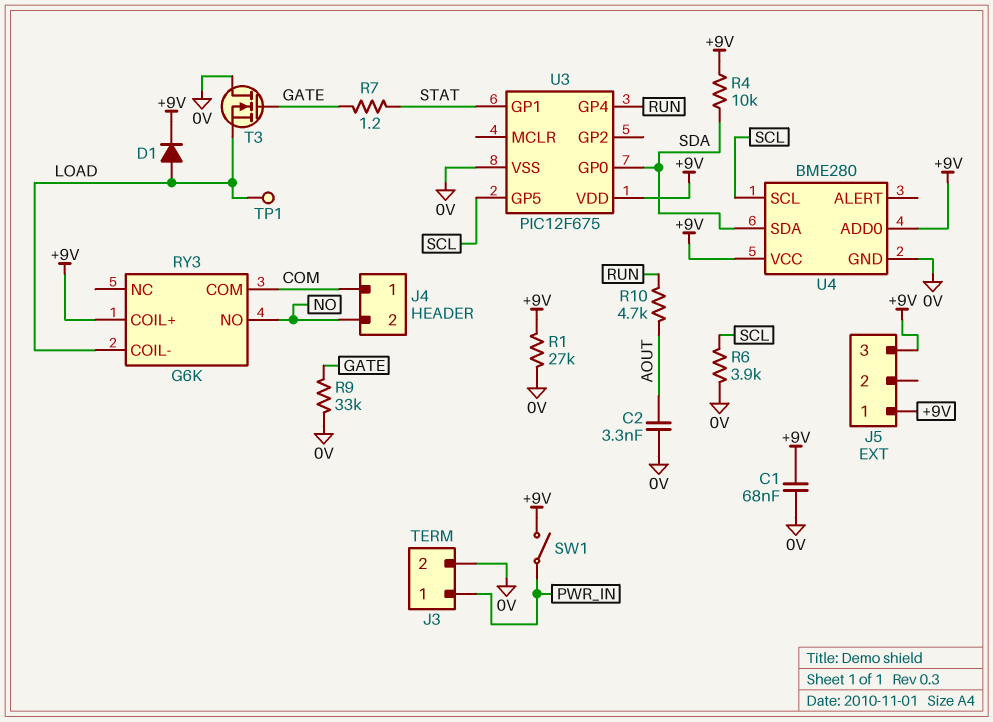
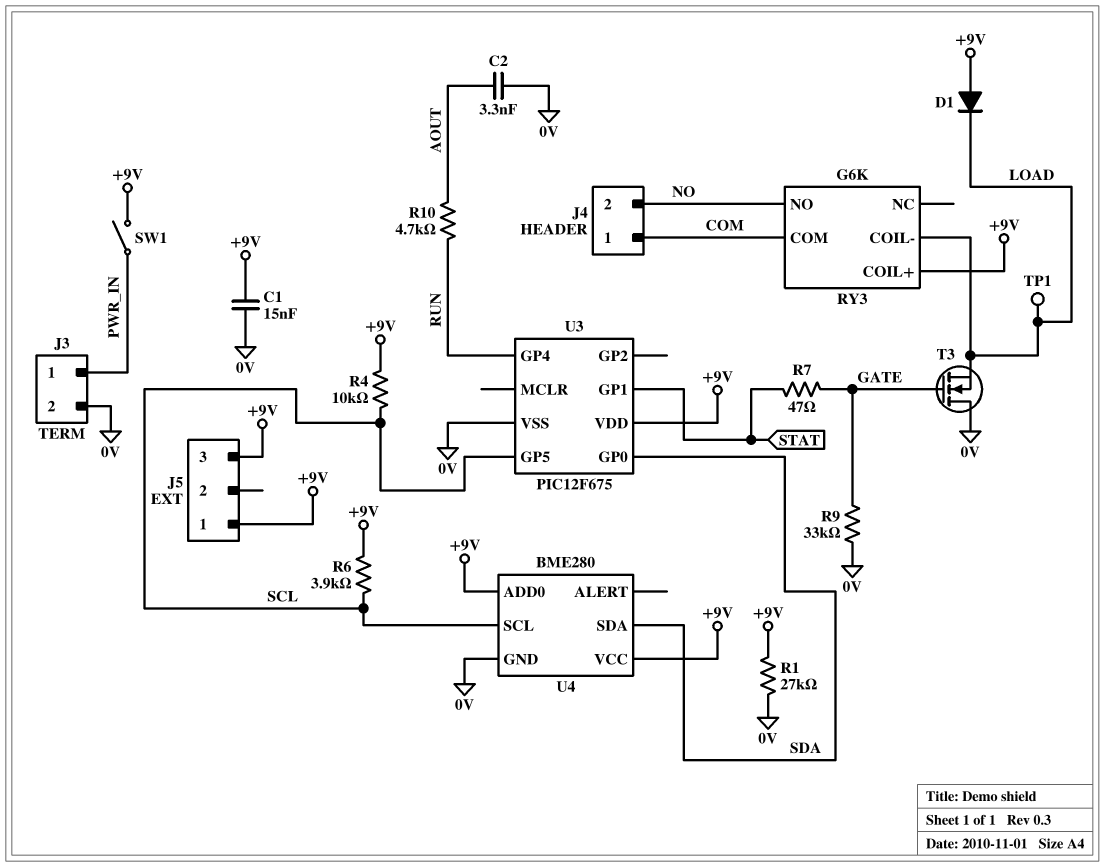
C1: 68nF (+9V, 0V) -> 15nF (+9V, 0V)
D1: diode (A LOAD, K +9V) -> diode (A +9V, K LOAD)
R4: 10k (+9V, SDA) -> 10k (+9V, SCL)
R6: 3.9k (0V, SCL) -> 3.9k (+9V, SCL)
R7: 1.2 (GATE, STAT) -> 47 (GATE, STAT)

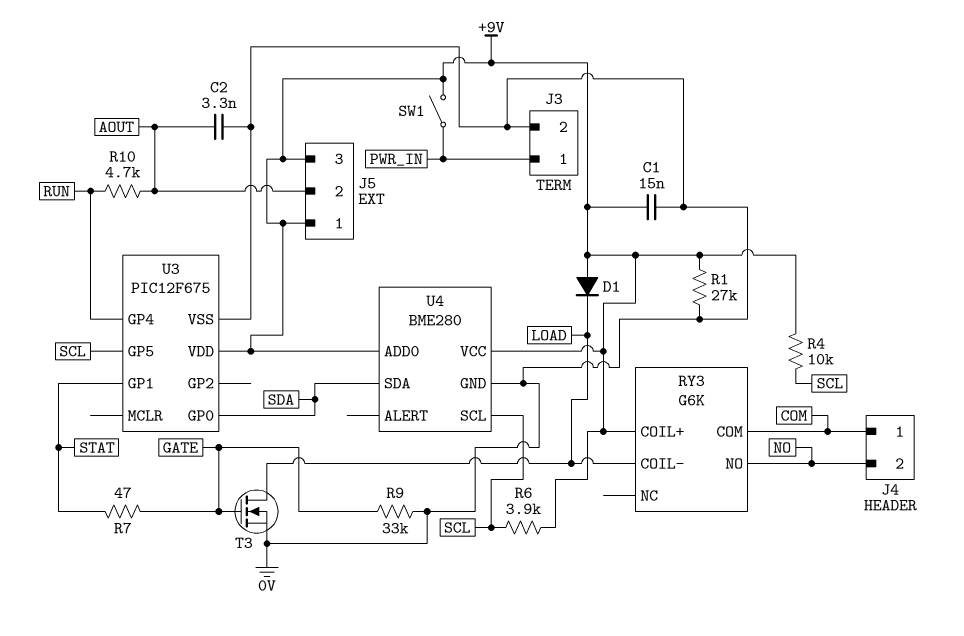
J5 pin 2: none -> AOUT
T3: NMOS (G GATE, D 0V, S LOAD) -> NMOS (G GATE, D LOAD, S 0V)
TP1: test point (LOAD) -> none

